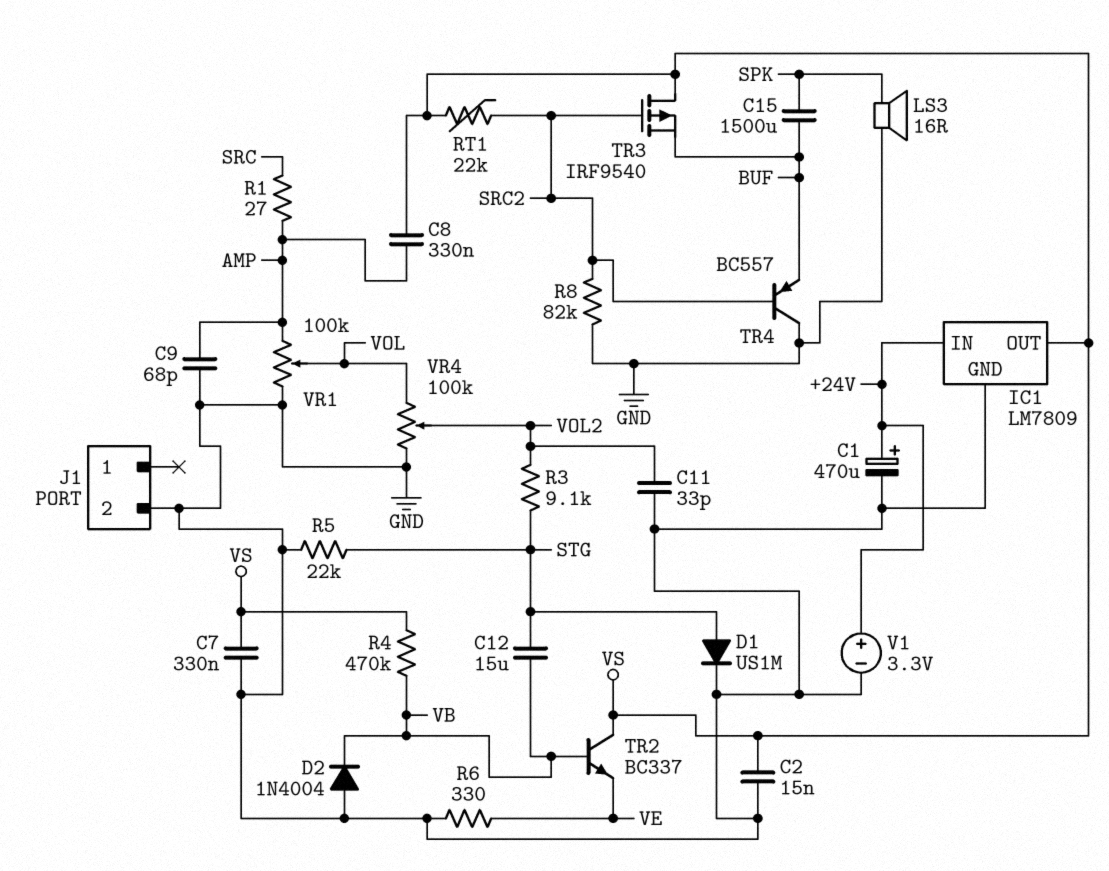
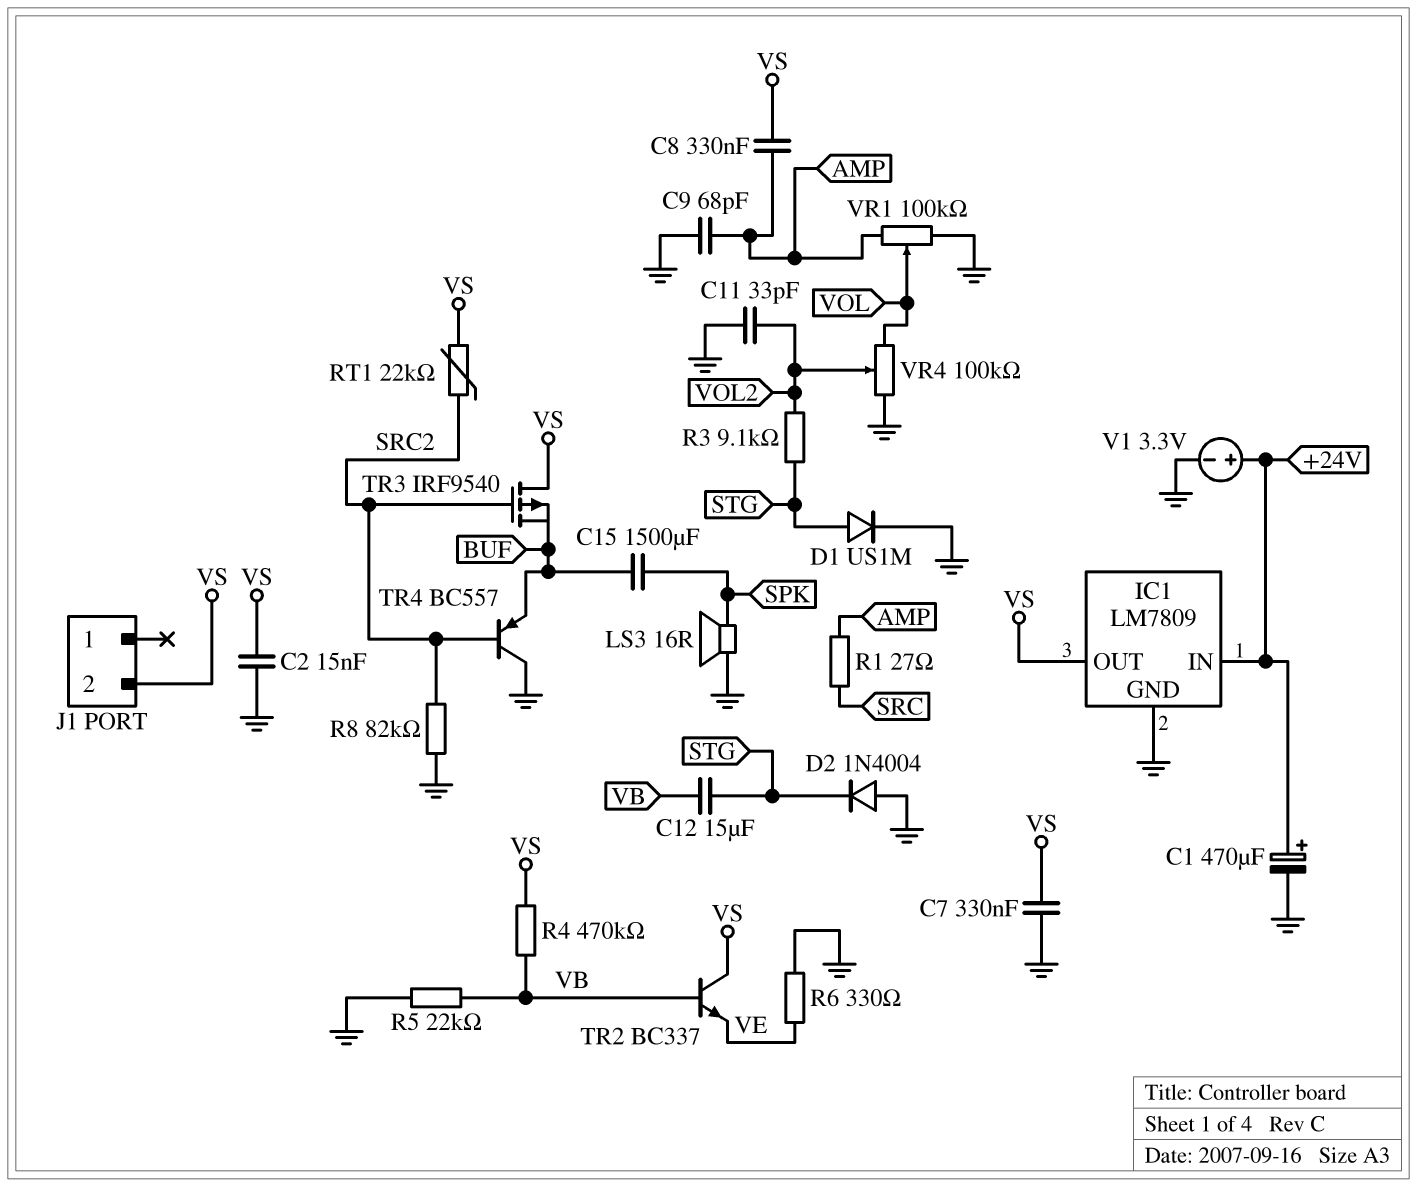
D2: diode 1N4004 (A GND, K VB) -> diode 1N4004 (A GND, K STG)
J1 pin 2: GND -> VS
R5: 22k (GND, STG) -> 22k (GND, VB)

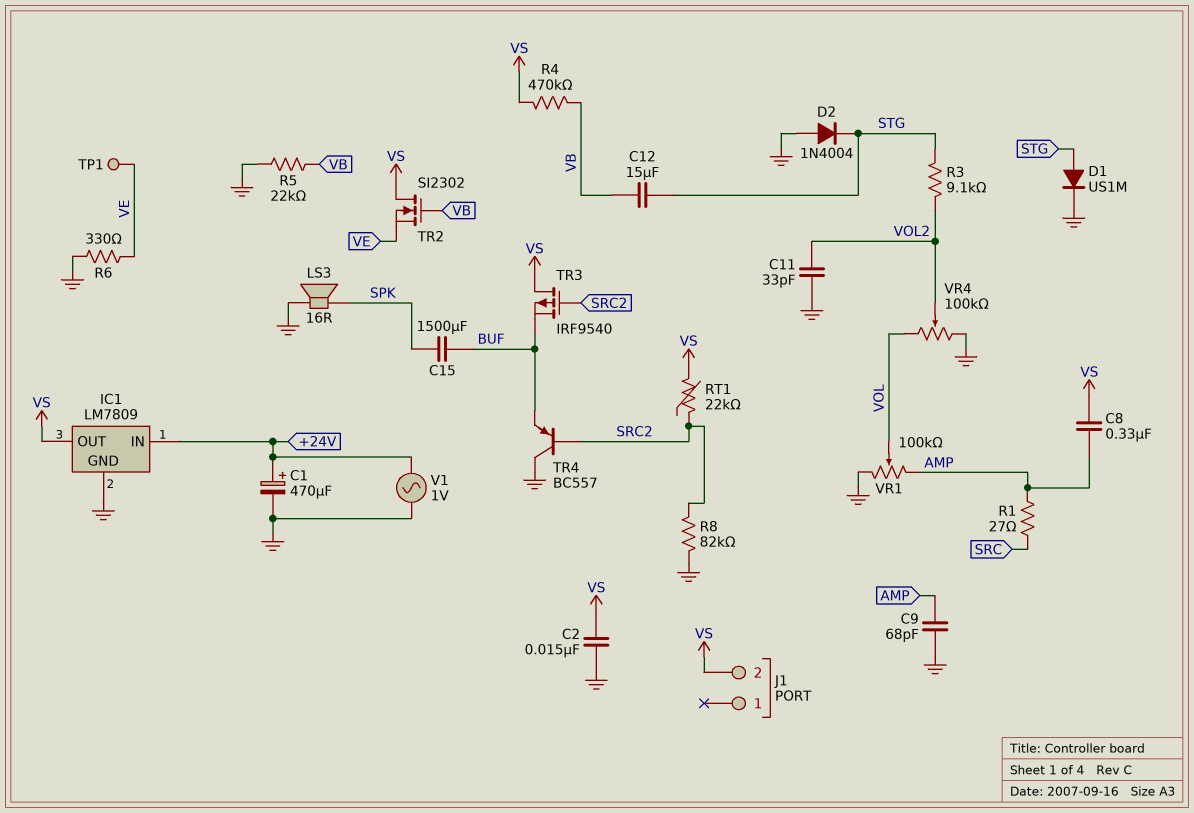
C7: 330nF (GND, VS) -> none
TP1: none -> test point (VE)
TR2: NPN BC337 (B VB, C VS, E VE) -> NMOS SI2302 (G VB, D VS, S VE)
V1: 3.3V (plus +24V, minus GND) -> AC 1V (+24V, GND)

